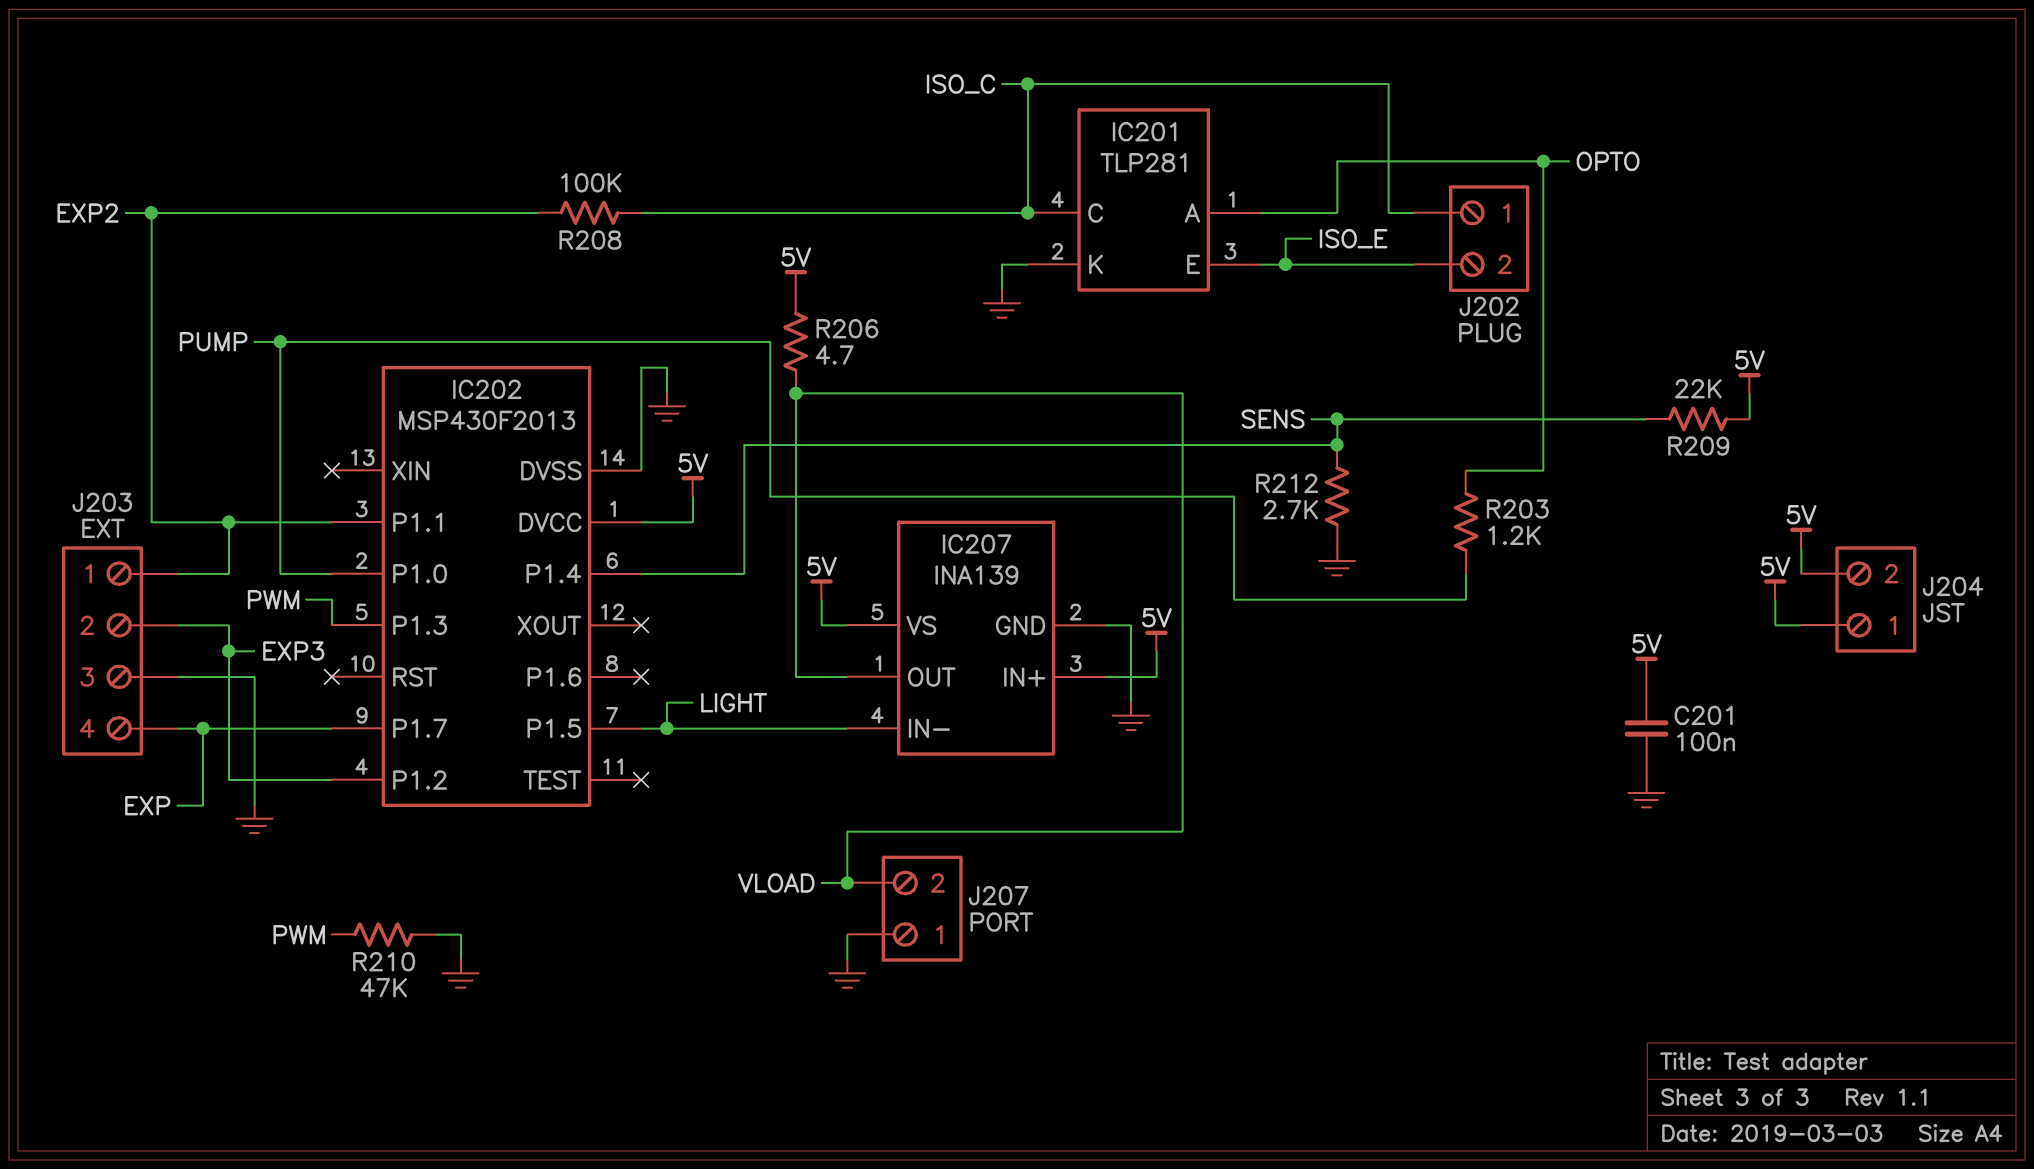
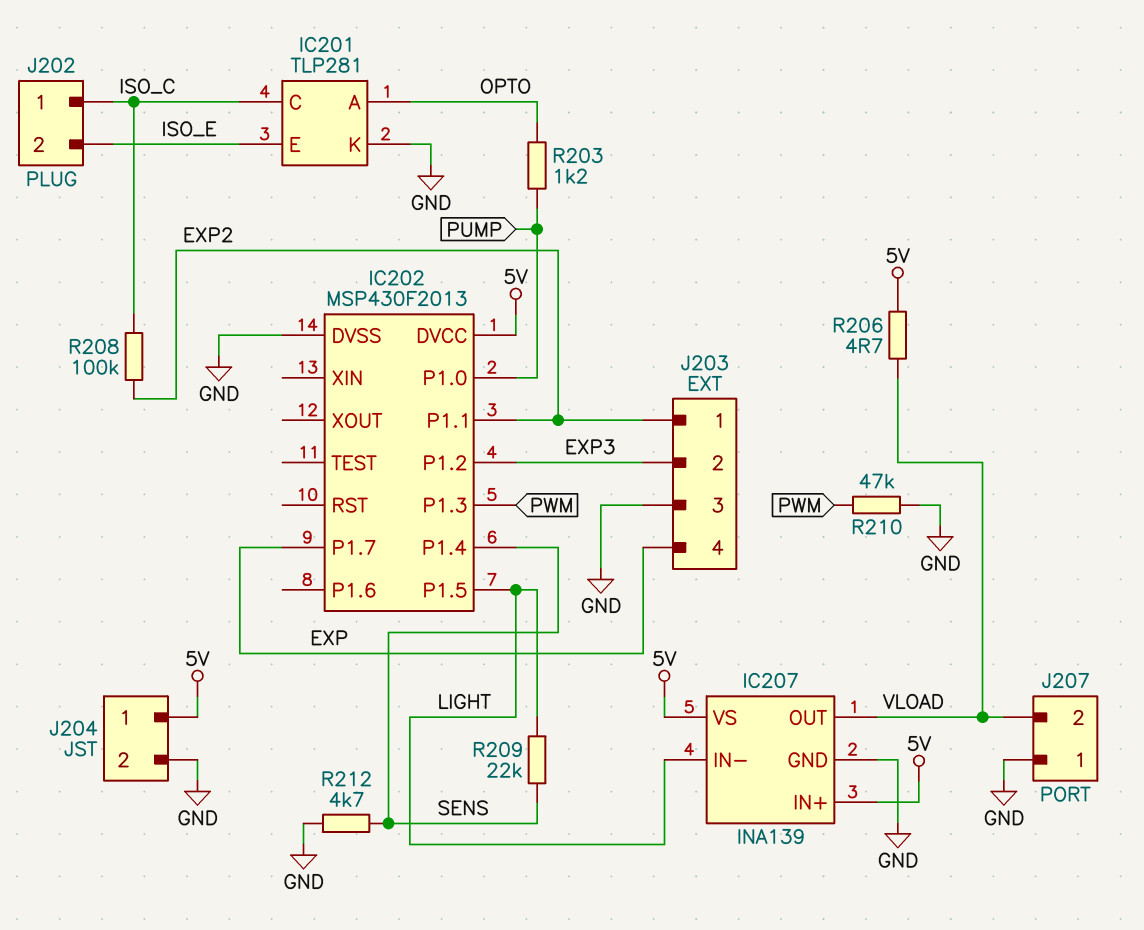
C201: 100nF (5V, GND) -> none
J204 pin 2: 5V -> GND
R209: 22k (5V, SENS) -> 22k (LIGHT, SENS)
R212: 2.7k (GND, SENS) -> 4.7k (GND, SENS)

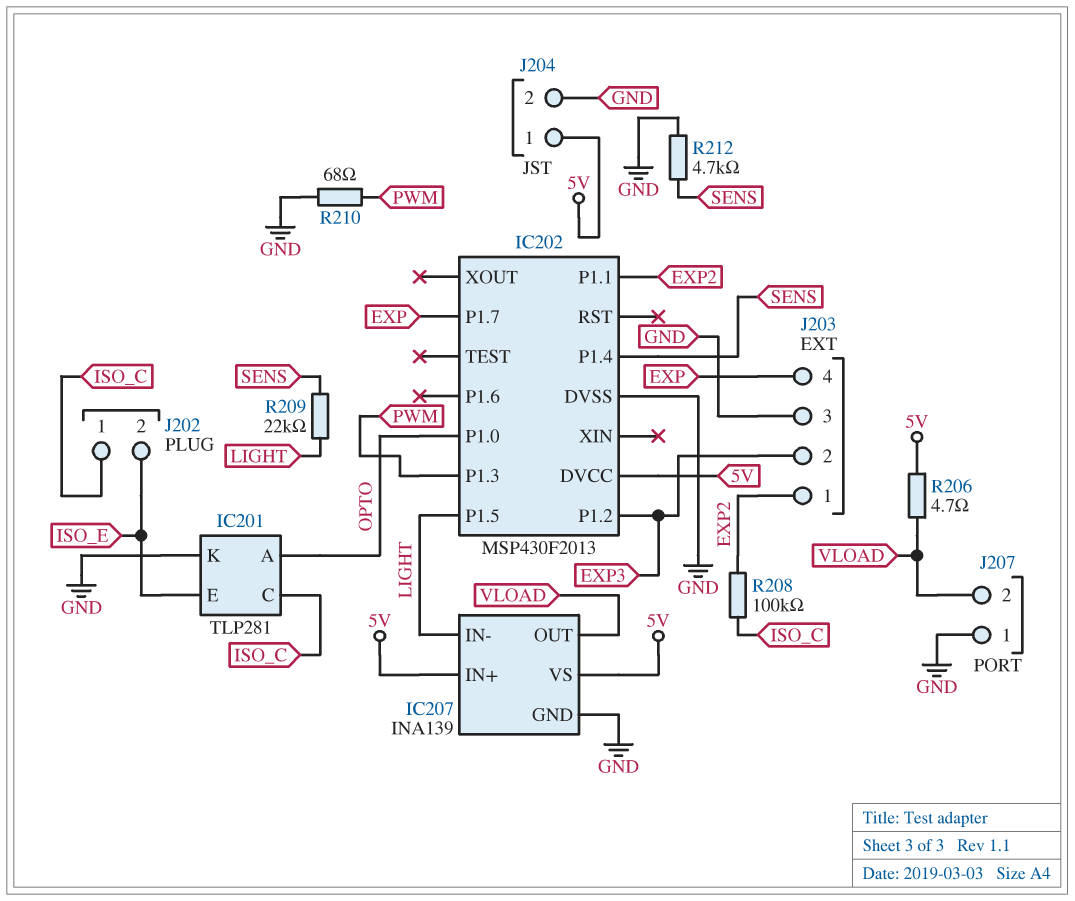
IC202 pin P1.0: PUMP -> OPTO
R203: 1.2k (OPTO, PUMP) -> none
R210: 47k (GND, PWM) -> 68 (GND, PWM)

